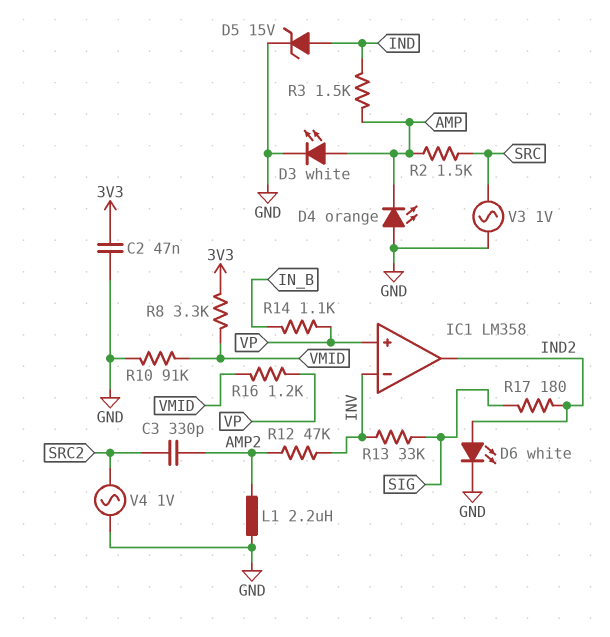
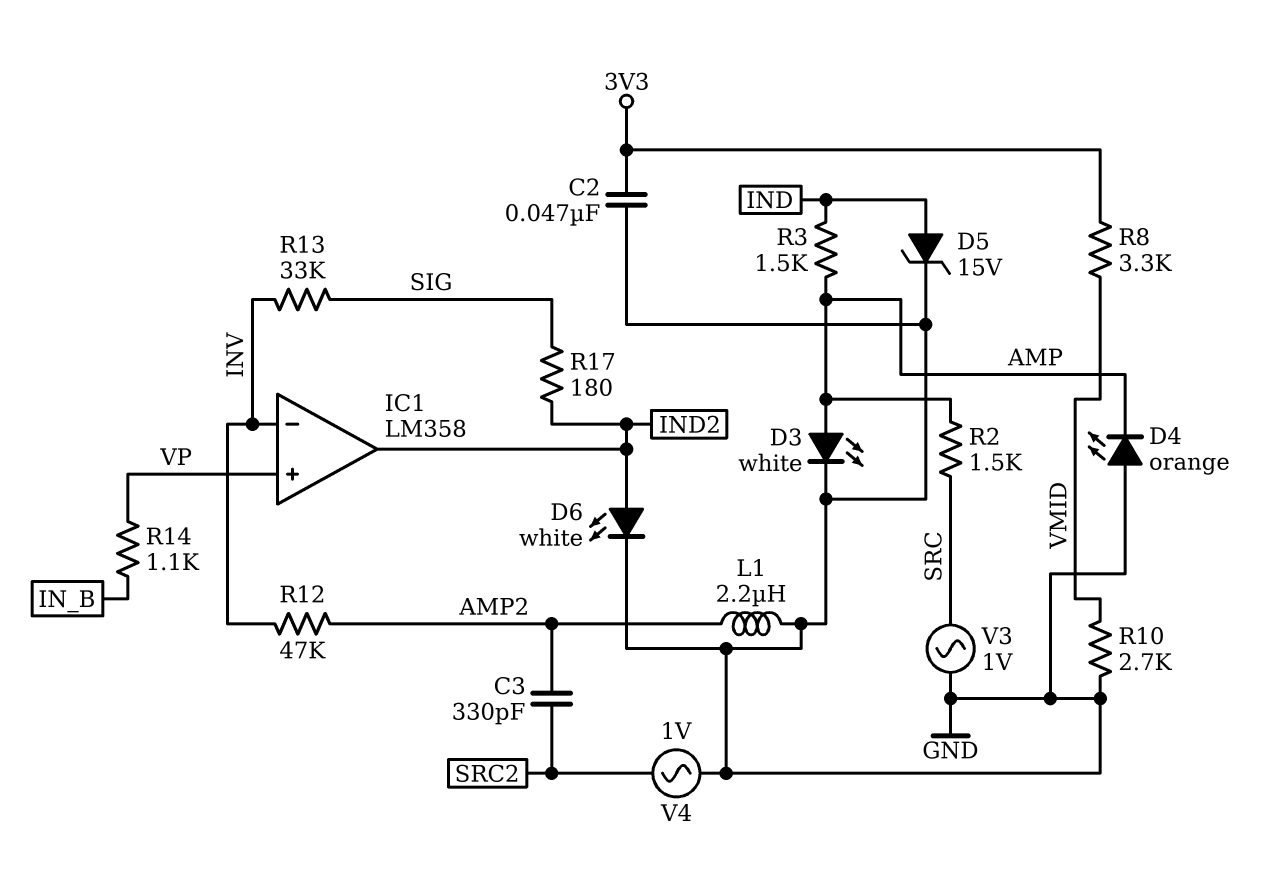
R10: 91k (GND, VMID) -> 2.7k (GND, VMID)
R16: 1.2k (VMID, VP) -> none

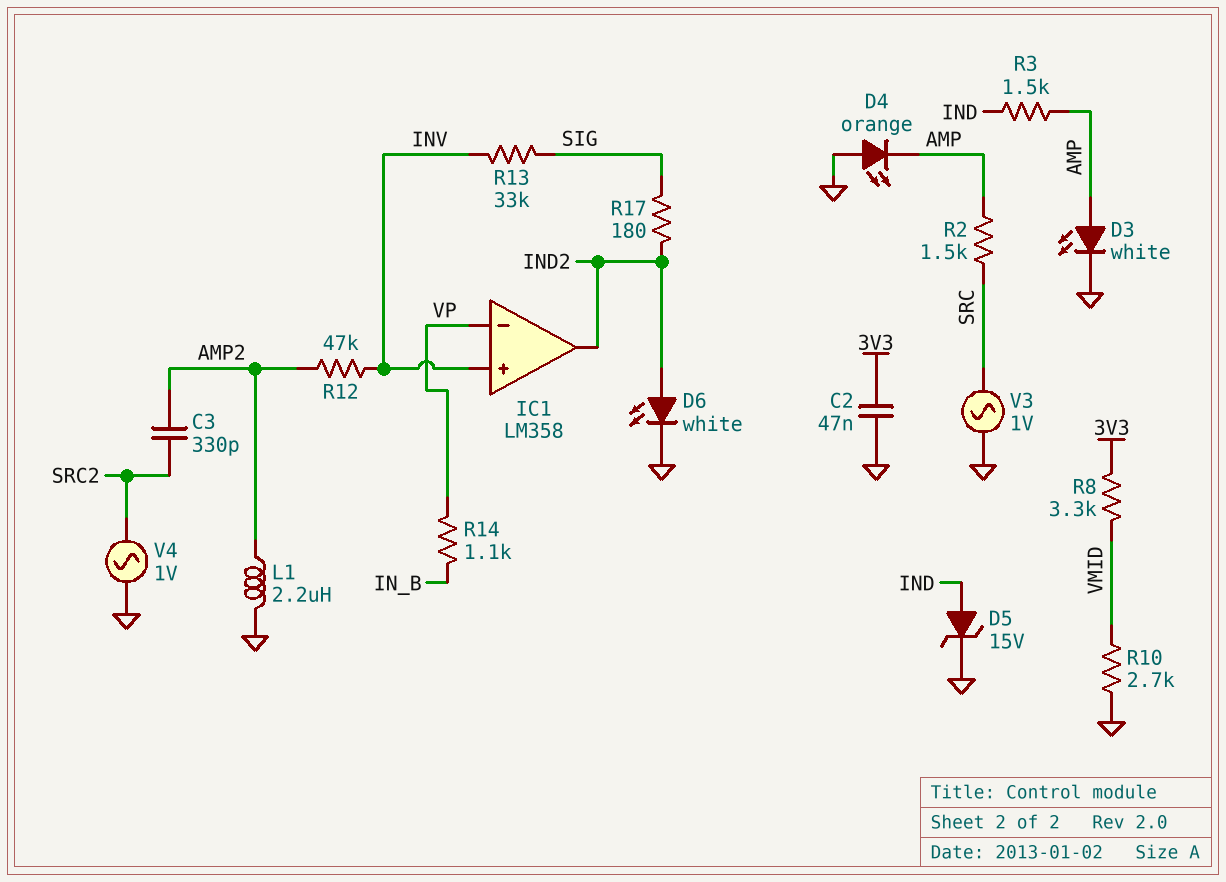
IC1 pin in+: VP -> INV
IC1 pin in-: INV -> VP

